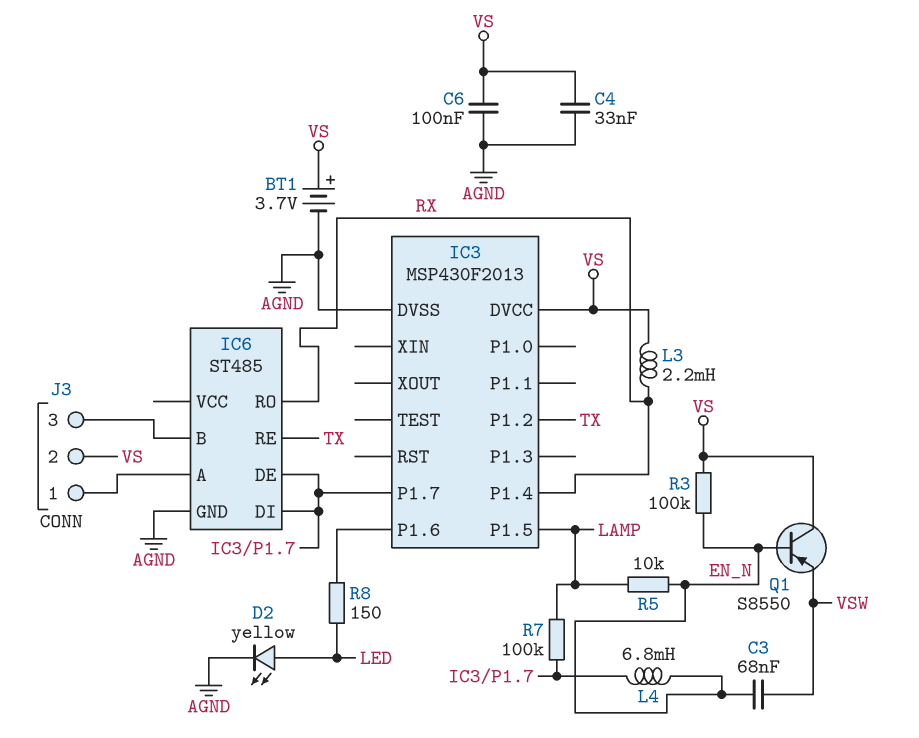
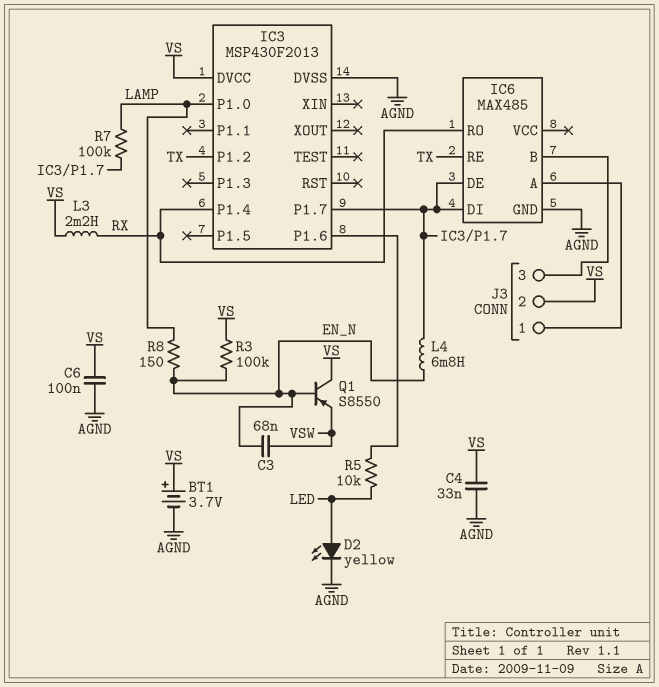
IC3 pin P1.0: none -> LAMP
IC3 pin P1.5: LAMP -> none
IC6: ST485 -> MAX485
R5: 10k (EN_N, LAMP) -> 10k (IC3/P1.6, LED)
R8: 150 (IC3/P1.6, LED) -> 150 (EN_N, LAMP)

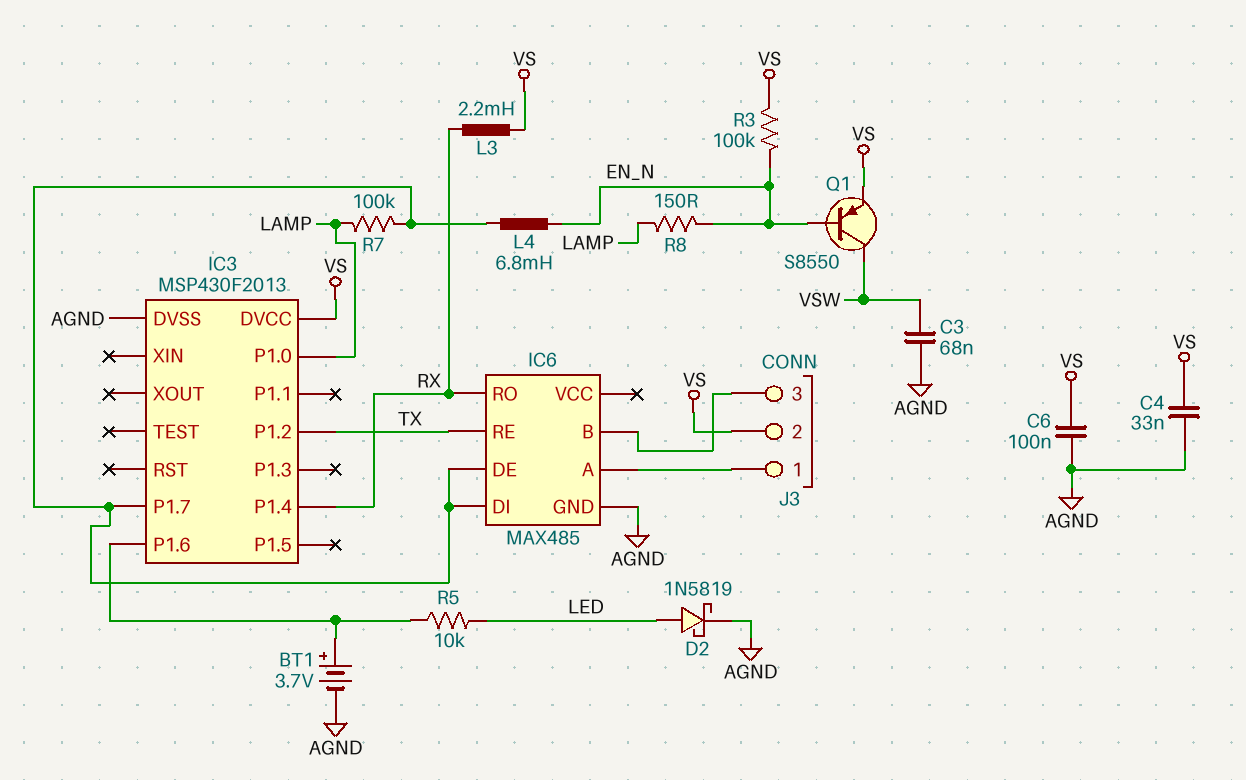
BT1: 3.7V (plus VS, minus AGND) -> 3.7V (plus IC3/P1.6, minus AGND)
C3: 68nF (EN_N, VSW) -> 68nF (AGND, VSW)
D2: LED yellow (A LED, K AGND) -> schottky 1N5819 (A LED, K AGND)
Q1: PNP S8550 (B EN_N, C VS, E VSW) -> PNP S8550 (B EN_N, C VSW, E VS)

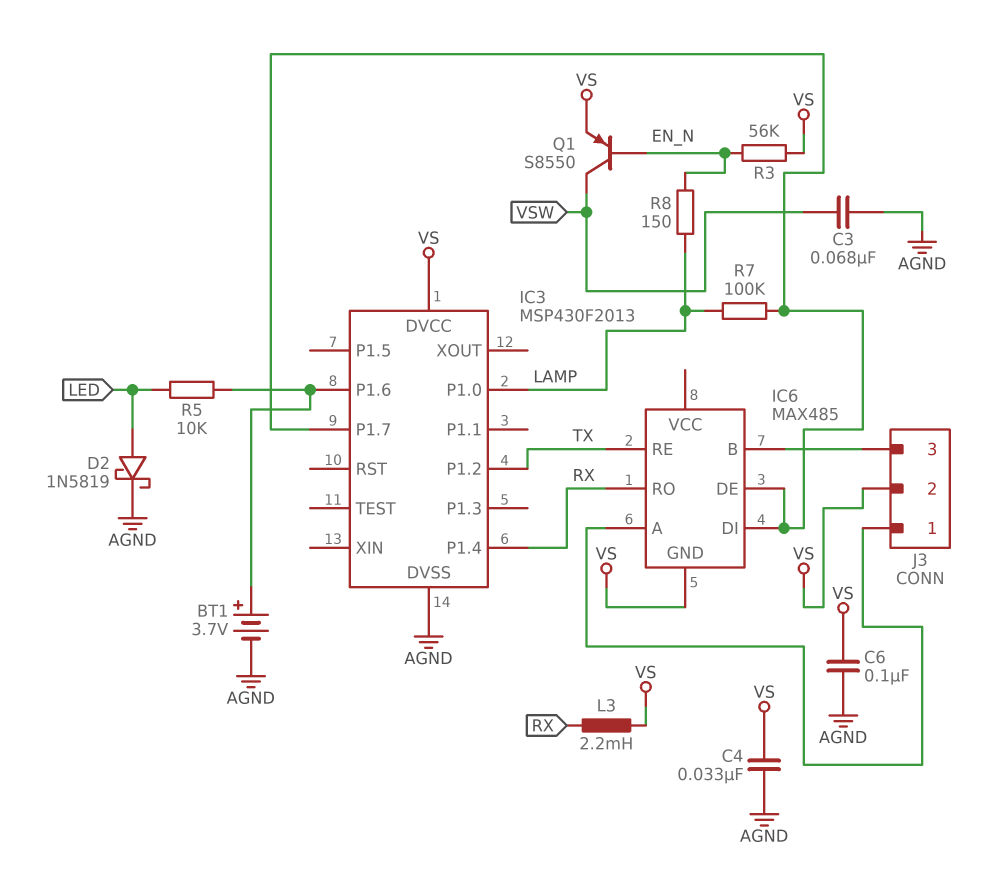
IC6 pin GND: AGND -> VS
L4: 6.8mH (EN_N, IC3/P1.7) -> none
R3: 100k (EN_N, VS) -> 56k (EN_N, VS)

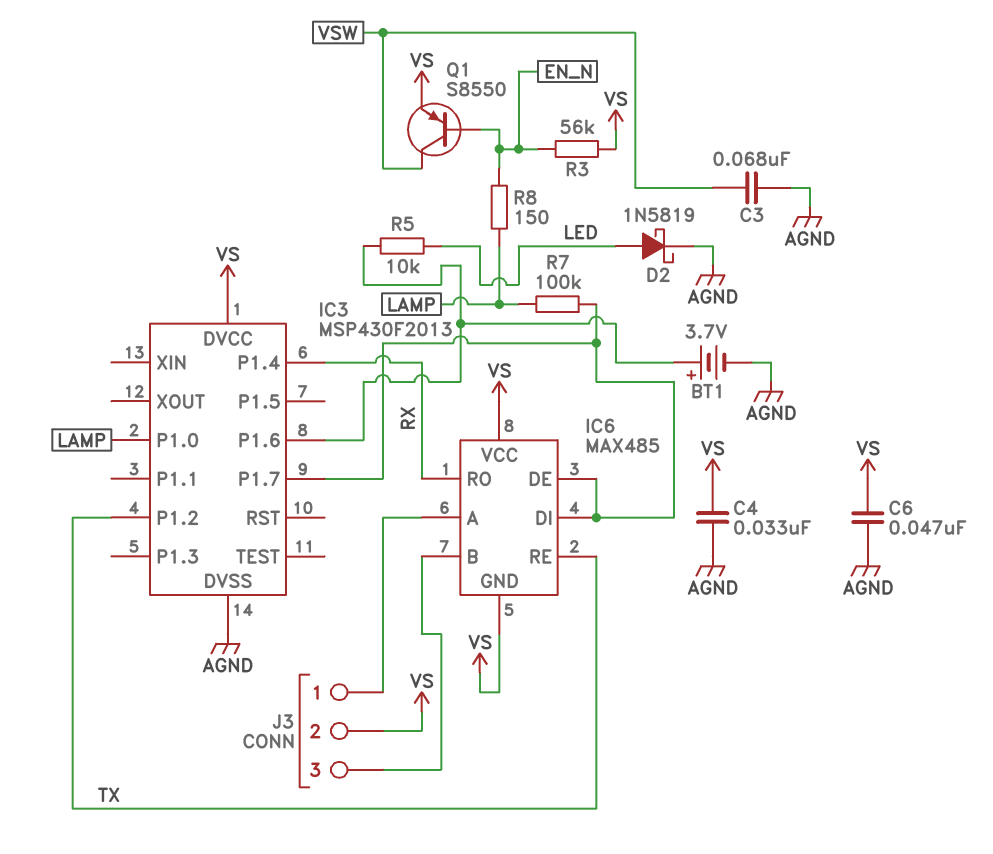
C6: 100nF (AGND, VS) -> 47nF (AGND, VS)
IC6 pin VCC: none -> VS
L3: 2.2mH (RX, VS) -> none

